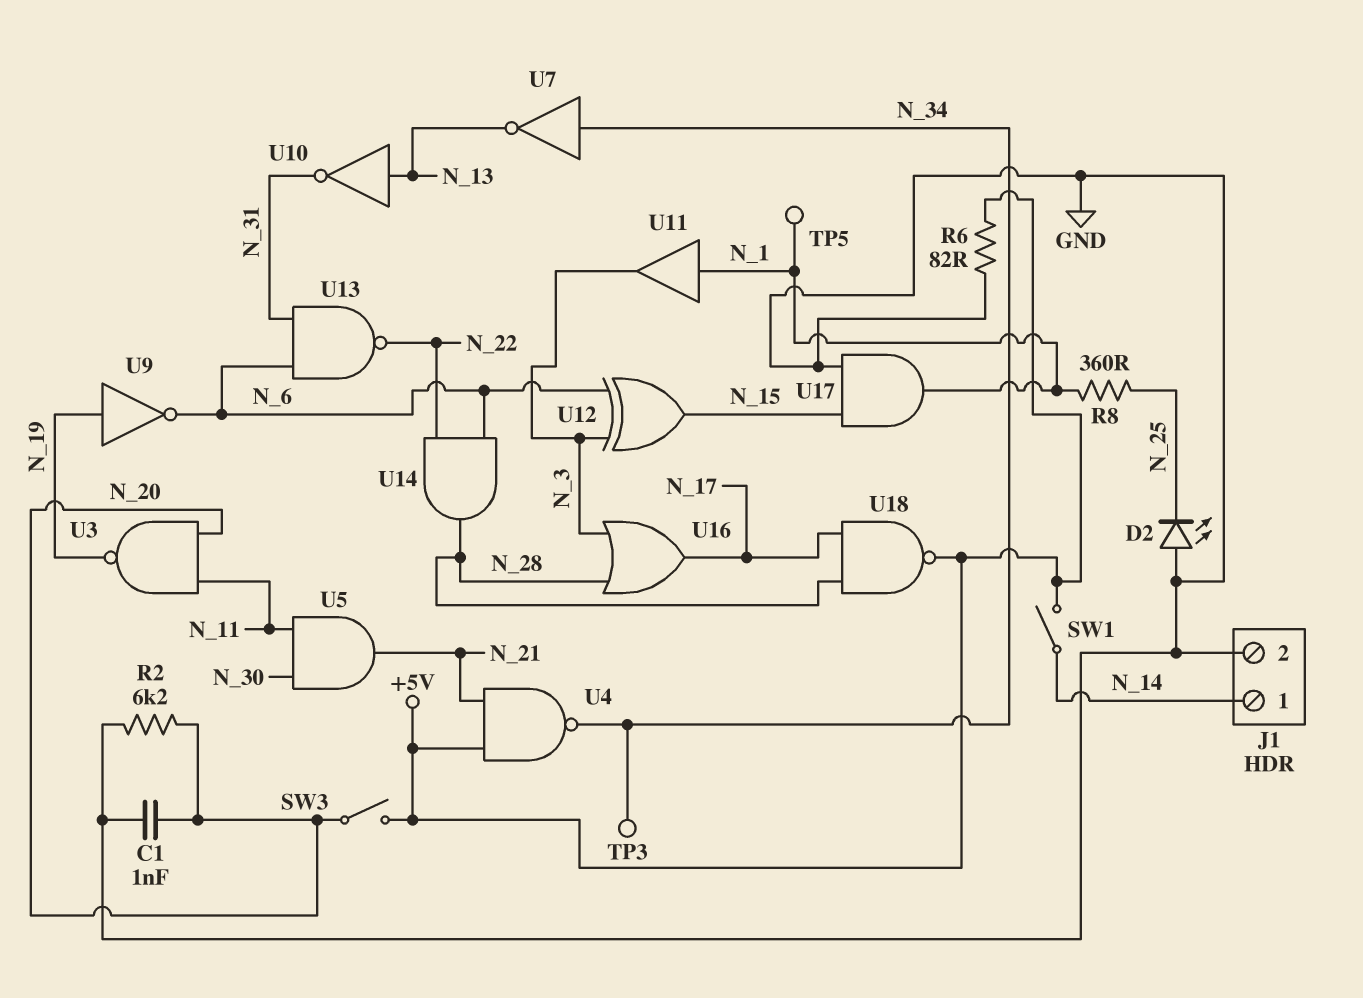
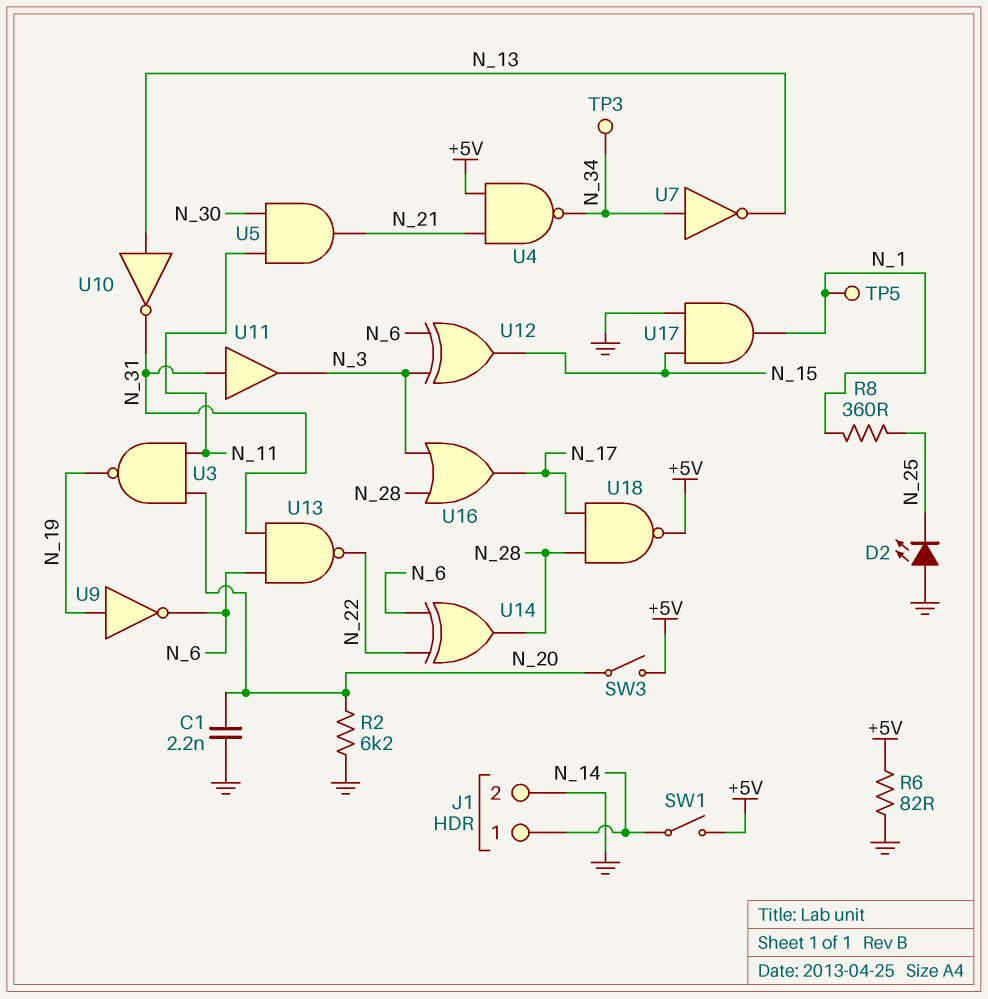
C1: 1nF (GND, N_20) -> 2.2nF (GND, N_20)
U11: buffer (in N_1, out N_3) -> buffer (in N_31, out N_3)
U14: AND (in N_6, in N_22, out N_28) -> XOR (in N_6, in N_22, out N_28)

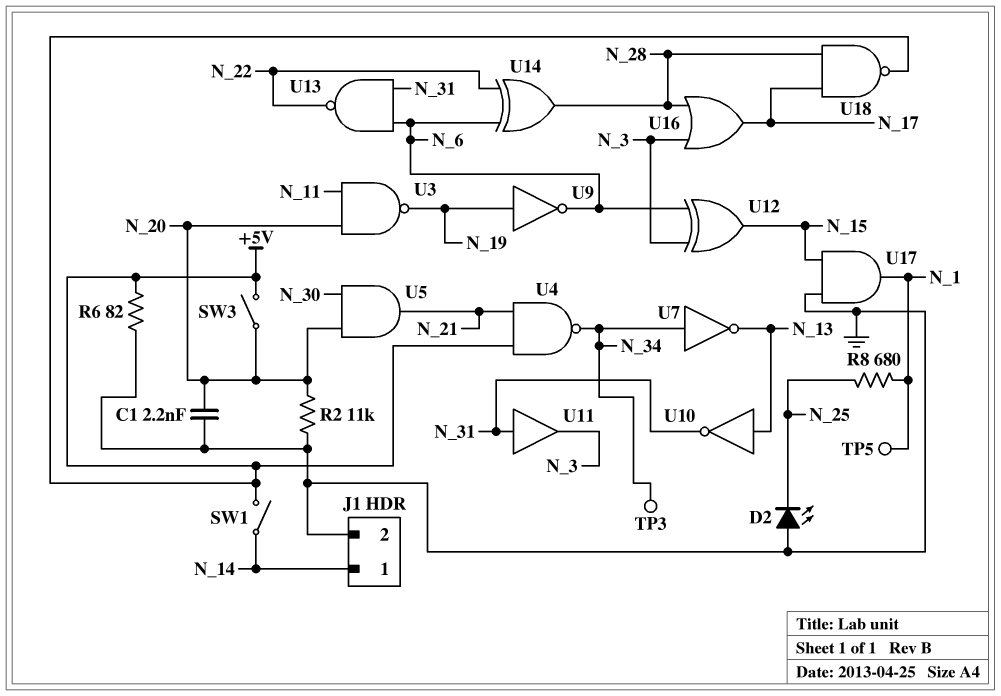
R2: 6.2k (GND, N_20) -> 11k (GND, N_20)
R8: 360 (N_1, N_25) -> 680 (N_1, N_25)
U5: AND (in N_11, in N_30, out N_21) -> AND (in N_20, in N_30, out N_21)

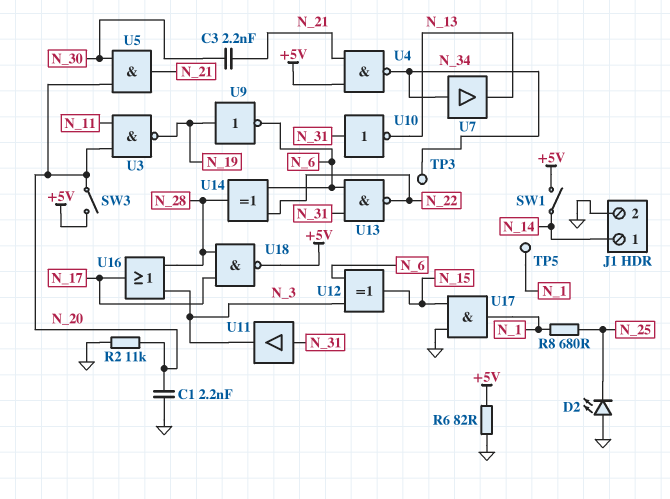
C3: none -> 2.2nF (N_21, N_30)
U7: NOT (in N_34, out N_13) -> buffer (in N_34, out N_13)
U10: NOT (in N_13, out N_31) -> NOT (in N_31, out N_13)

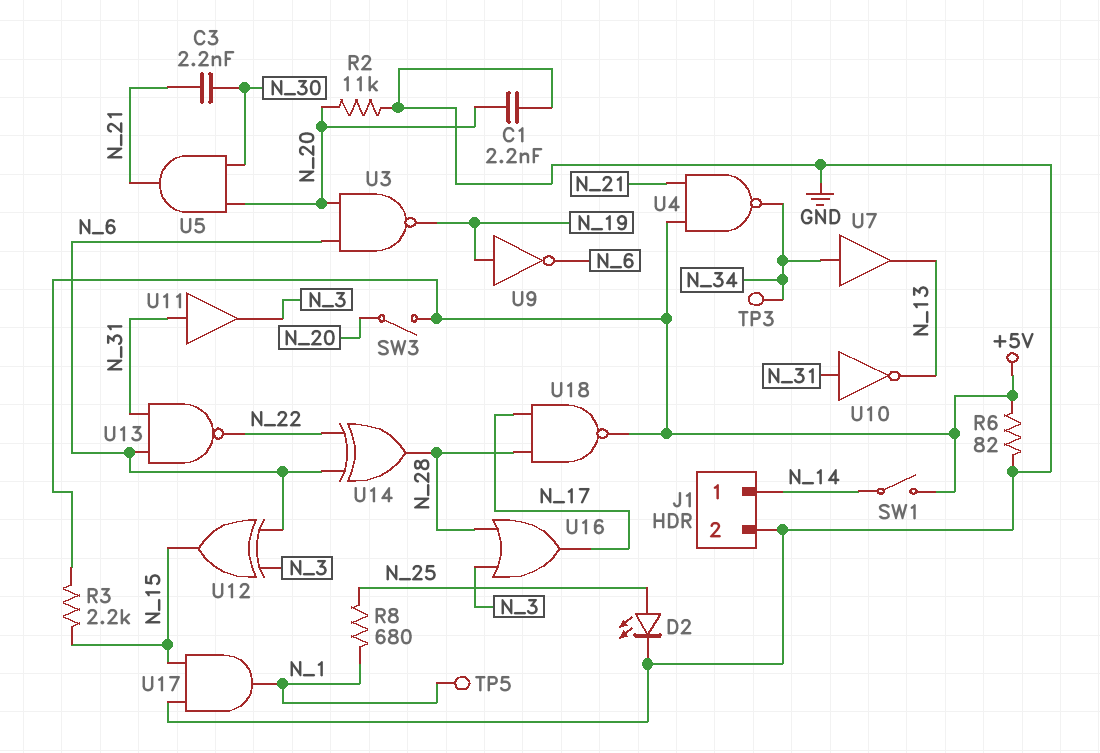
D2: LED (A GND, K N_25) -> LED (A N_25, K GND)
R3: none -> 2.2k (+5V, N_15)
U3: NAND (in N_11, in N_20, out N_19) -> NAND (in N_6, in N_20, out N_19)

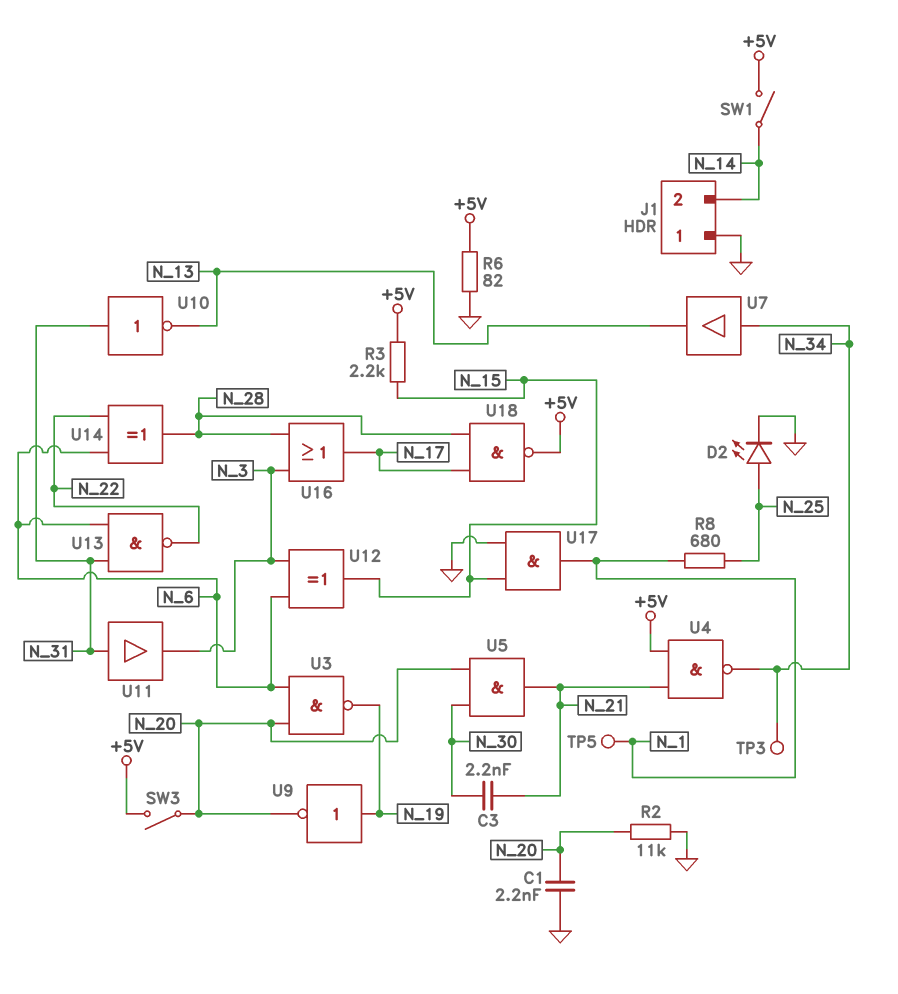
J1 pin 1: N_14 -> GND
J1 pin 2: GND -> N_14
U9: NOT (in N_19, out N_6) -> NOT (in N_19, out N_20)

